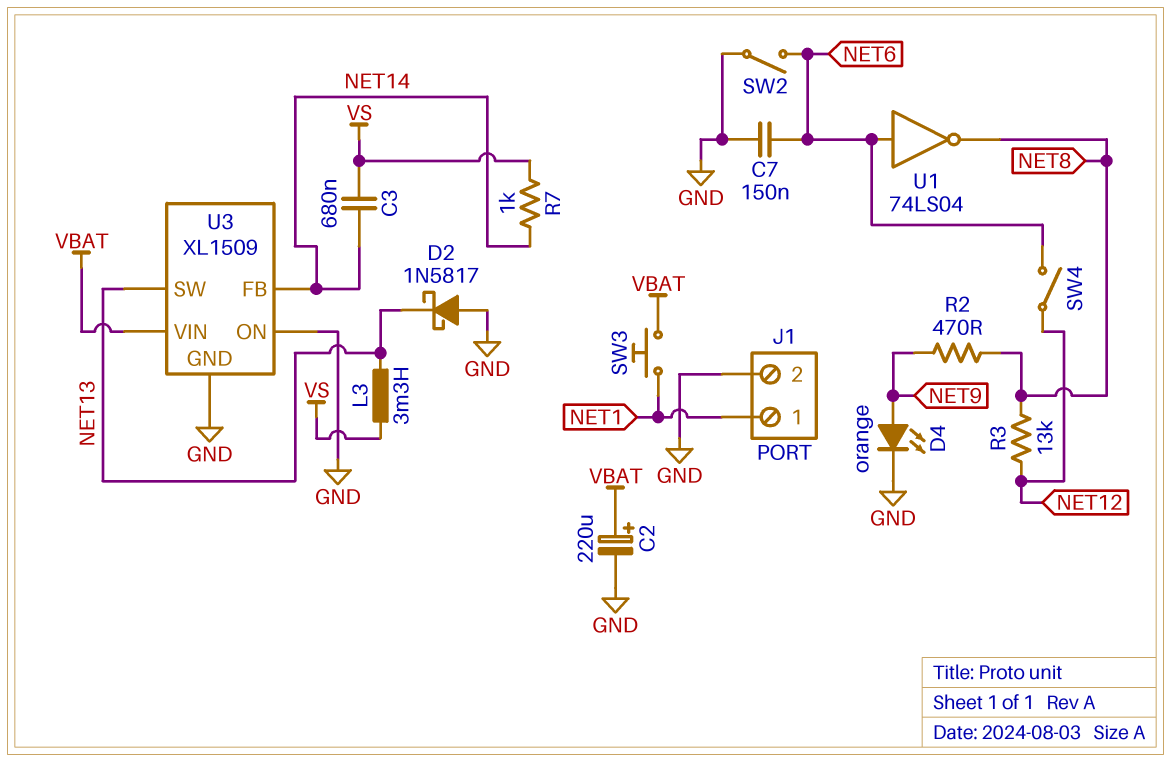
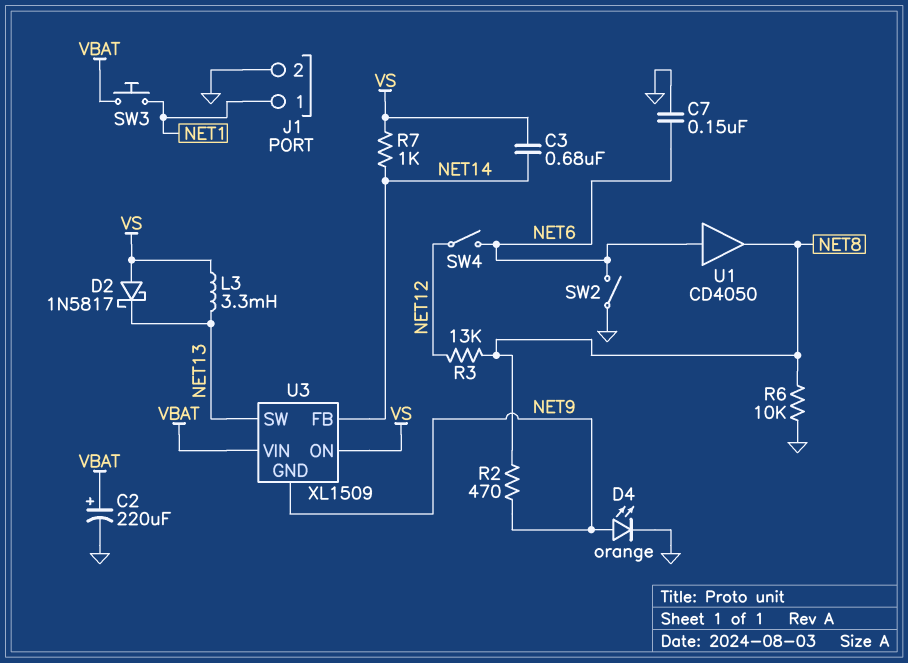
D2: schottky 1N5817 (A GND, K NET13) -> schottky 1N5817 (A VS, K NET13)
R6: none -> 10k (GND, NET8)
U1: NOT 74LS04 (in NET6, out NET8) -> buffer CD4050 (in NET6, out NET8)
U3 pin GND: GND -> NET9
U3 pin ON: GND -> VS

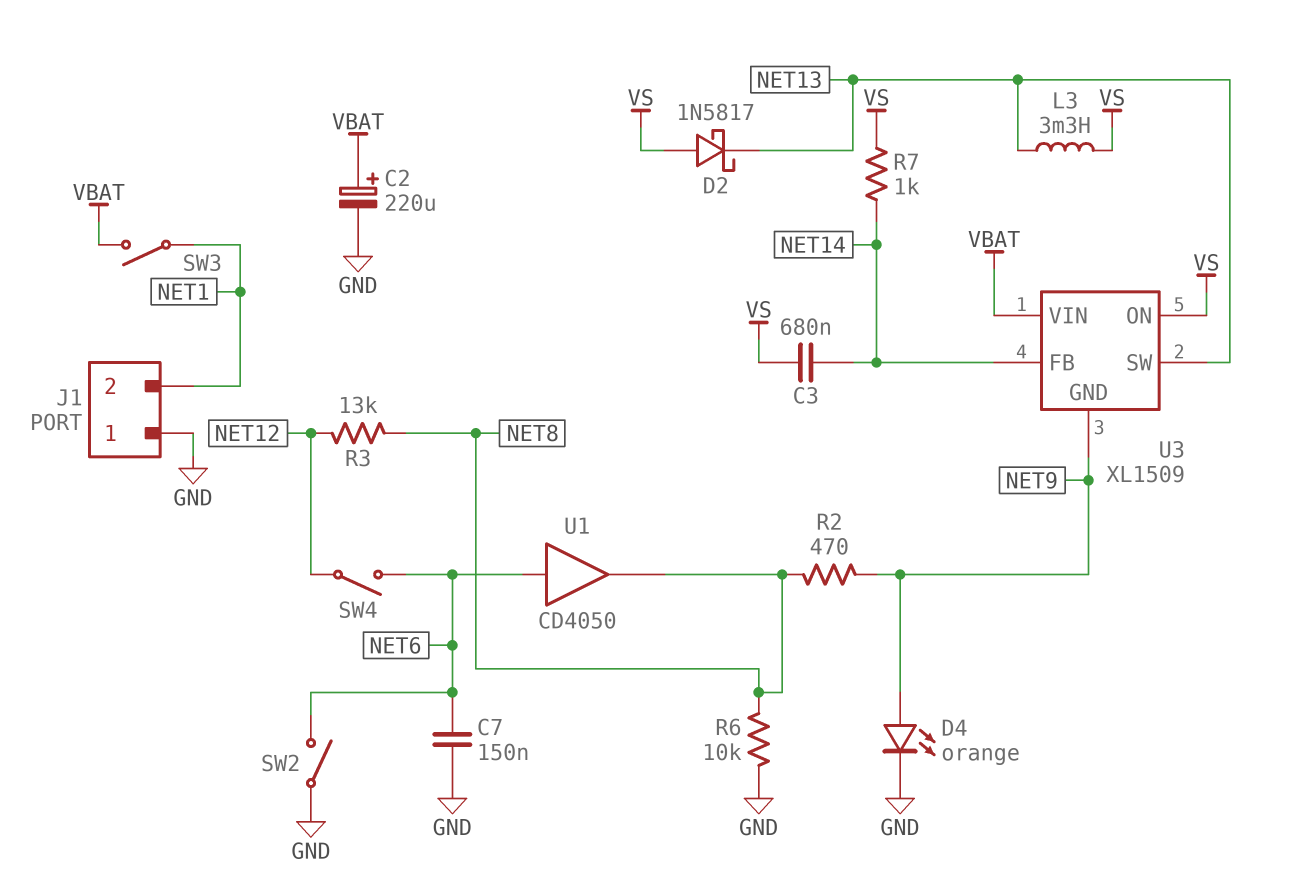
J1 pin 1: NET1 -> GND
J1 pin 2: GND -> NET1
SW3: button (NET1, VBAT) -> switch (NET1, VBAT)

